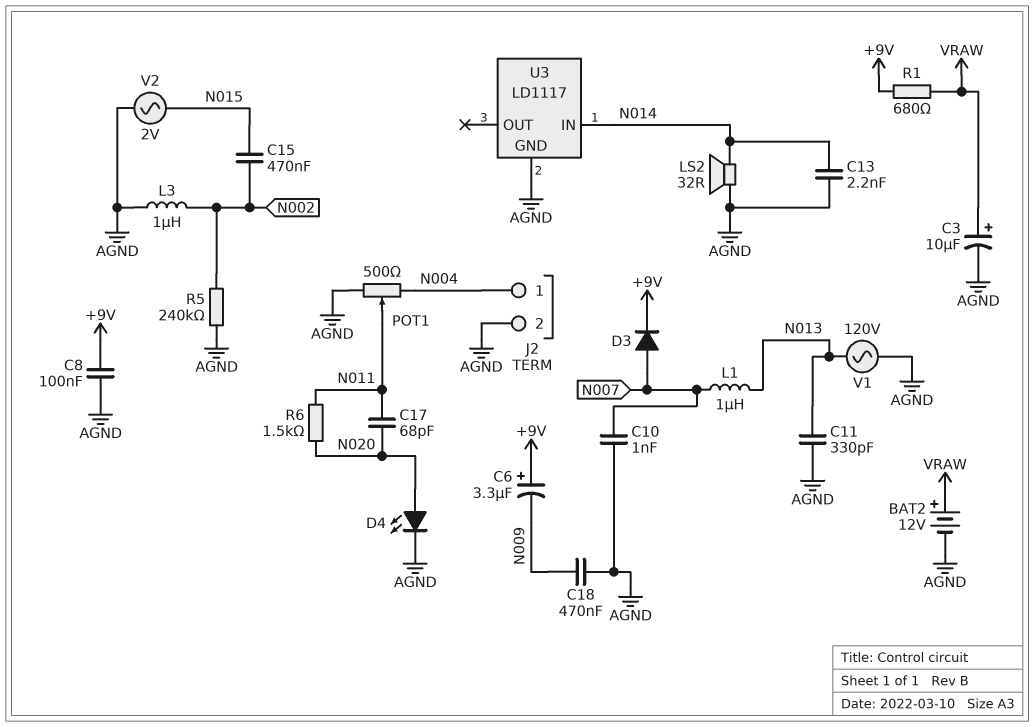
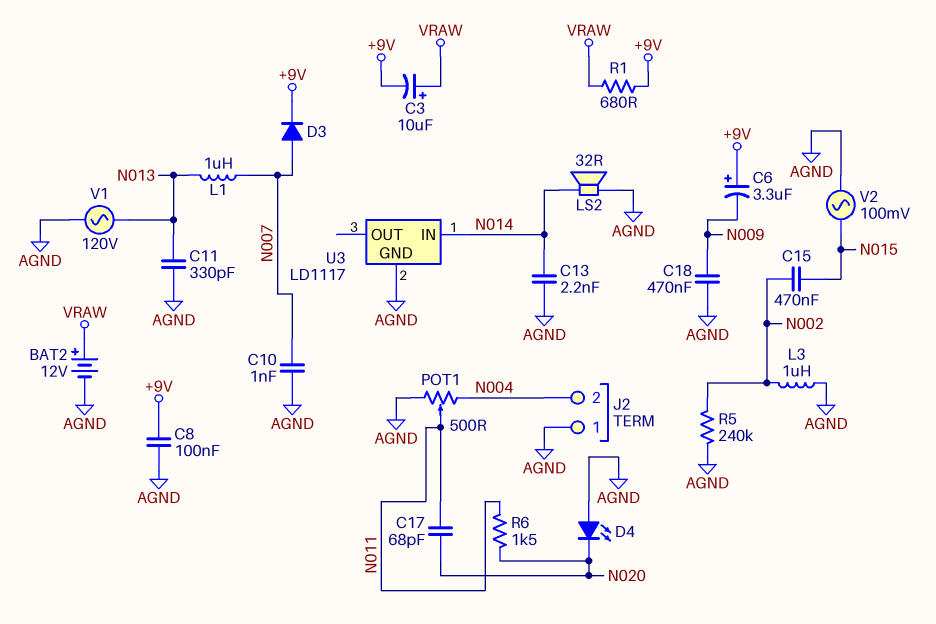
C3: 10uF (plus VRAW, minus AGND) -> 10uF (plus VRAW, minus +9V)
D4: LED (A N020, K AGND) -> LED (A AGND, K N020)
J2 pin 1: N004 -> AGND
J2 pin 2: AGND -> N004
V2: AC 2V (AGND, N015) -> AC 100mV (AGND, N015)

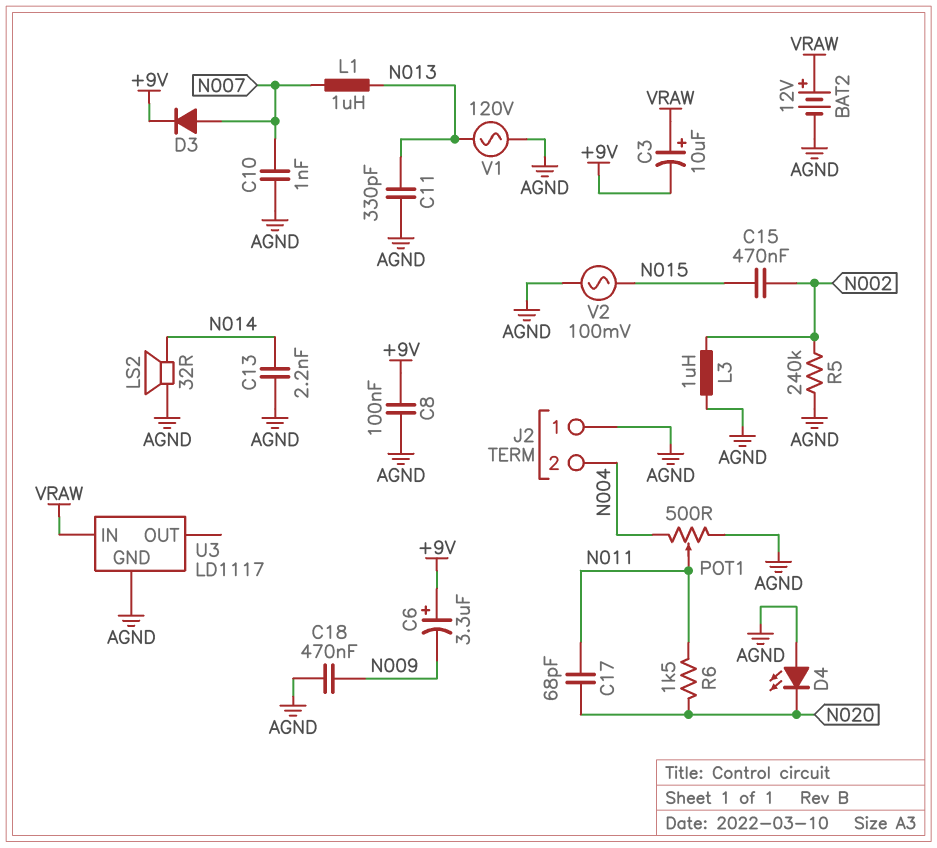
R1: 680 (+9V, VRAW) -> none
U3 pin IN: N014 -> VRAW

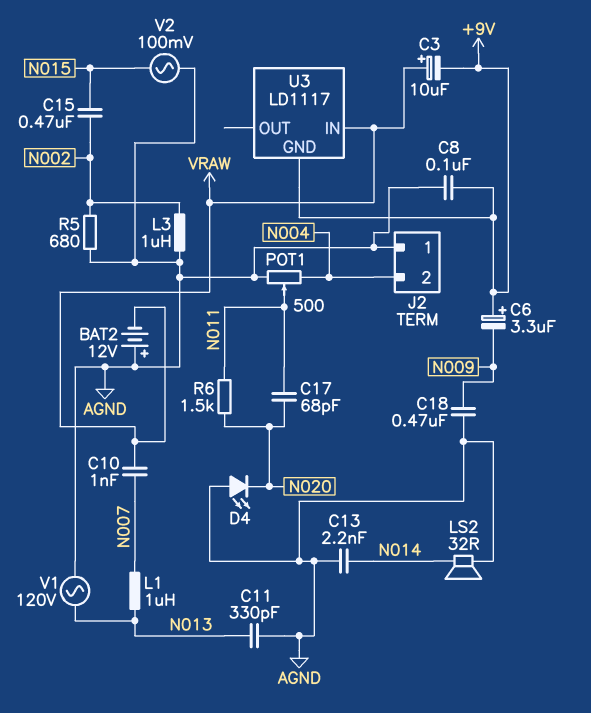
BAT2: 12V (plus VRAW, minus AGND) -> 12V (plus AGND, minus VRAW)
C10: 1nF (AGND, N007) -> 1nF (N007, VRAW)
D3: diode (A N007, K +9V) -> none
R5: 240k (AGND, N002) -> 680 (AGND, N002)
U3 pin GND: AGND -> +9V

